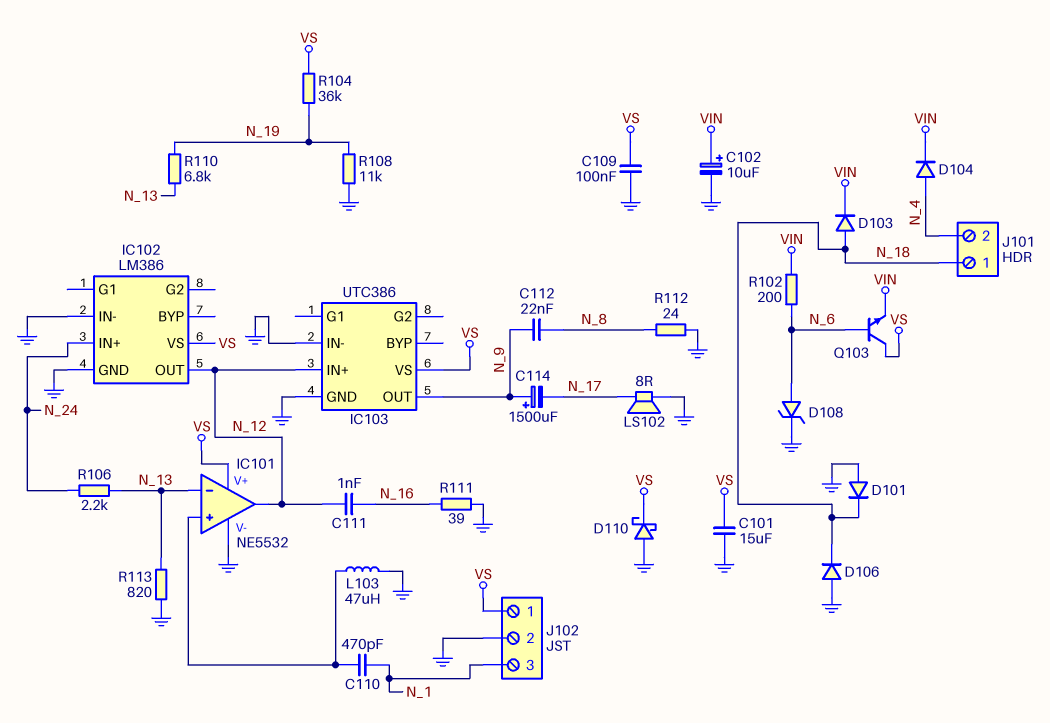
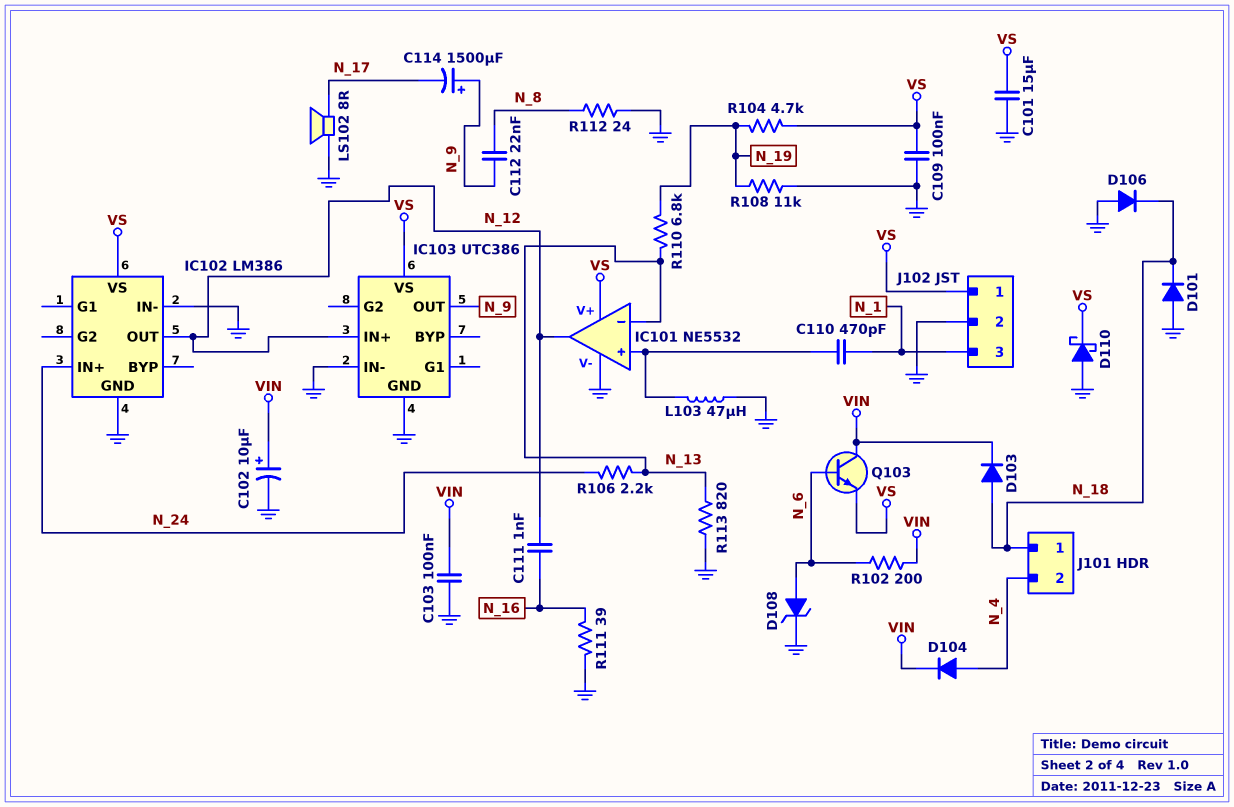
C103: none -> 100nF (GND, VIN)
Q103: NPN (B N_6, C VS, E VIN) -> NPN (B N_6, C VIN, E VS)
R104: 36k (N_19, VS) -> 4.7k (N_19, VS)

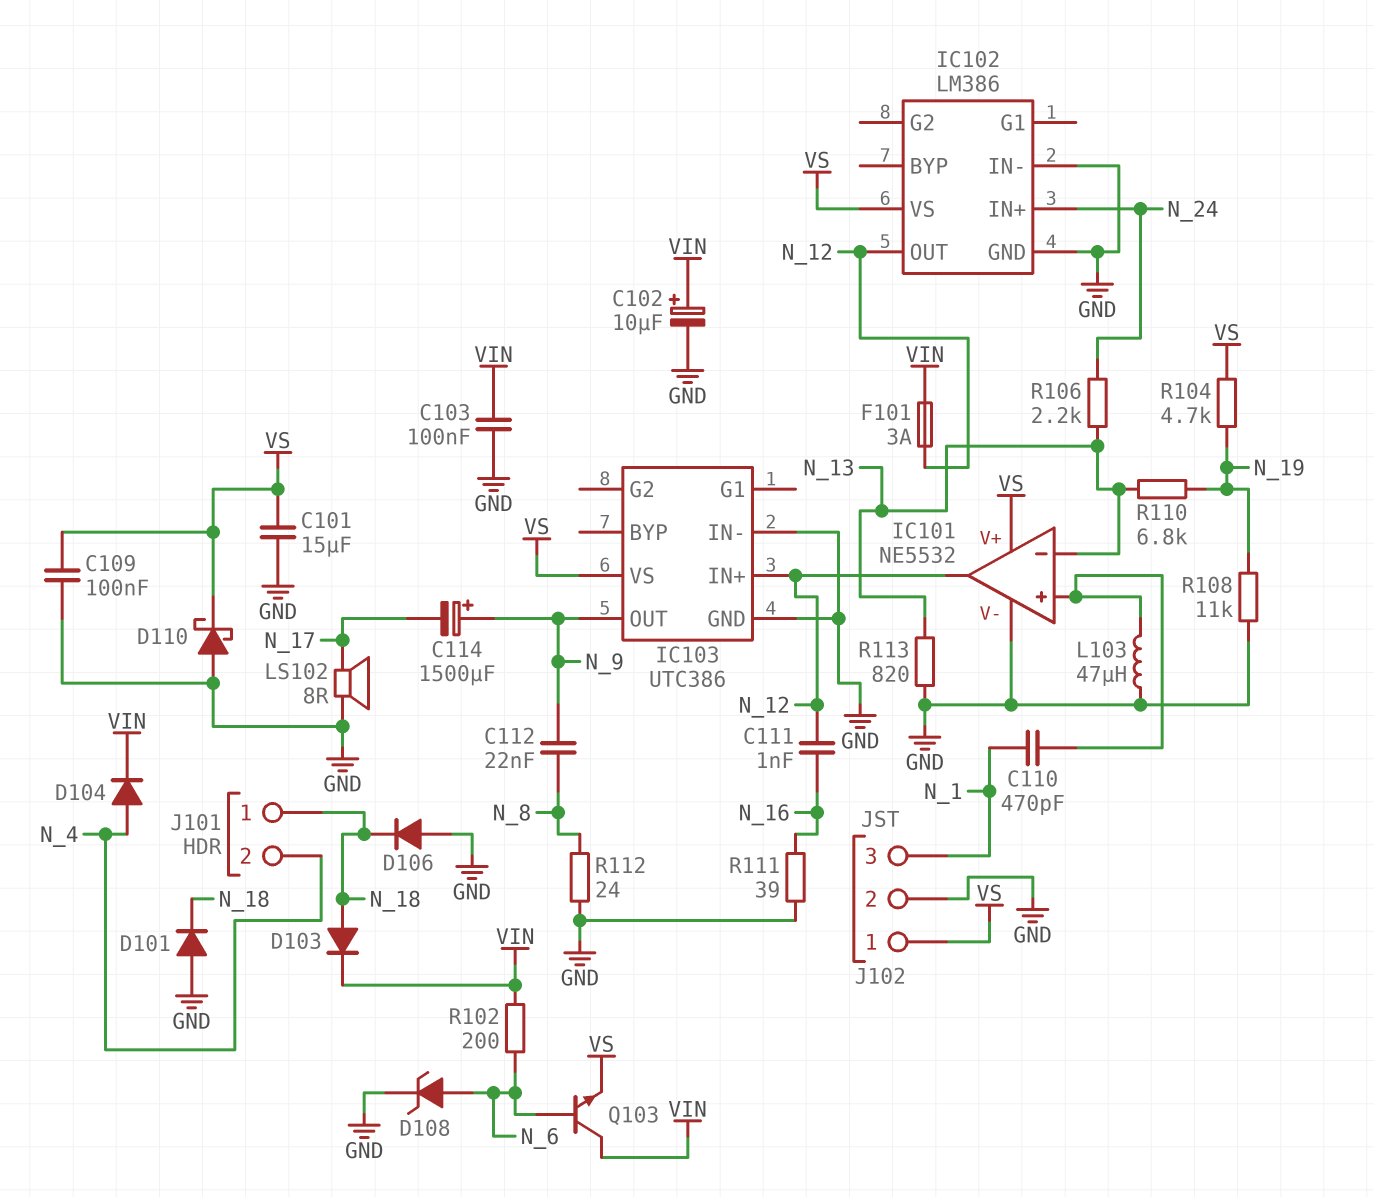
F101: none -> 3A (N_12, VIN)

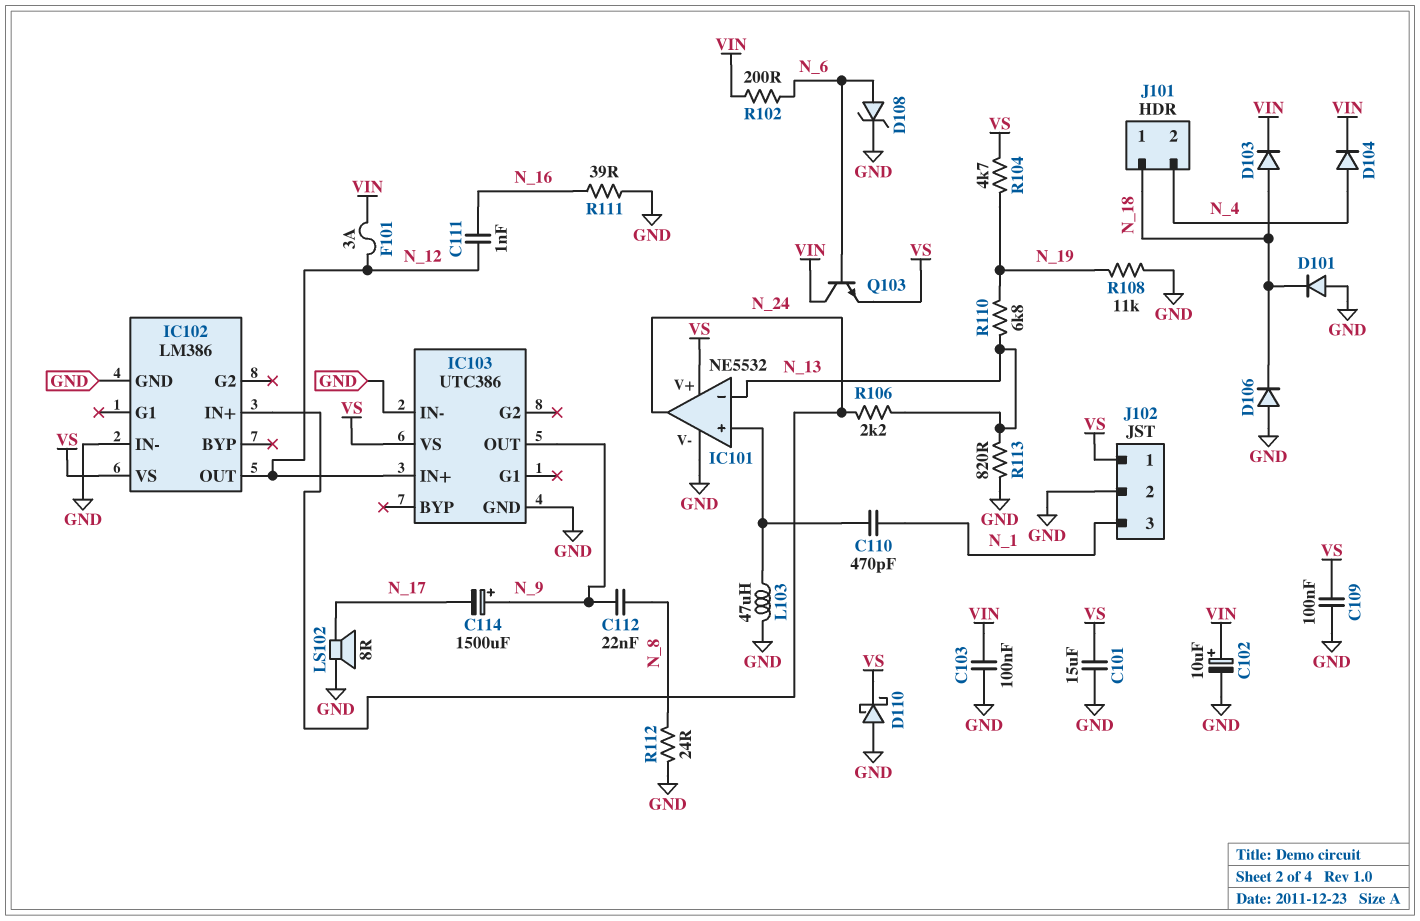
IC101 pin out: N_12 -> N_24

